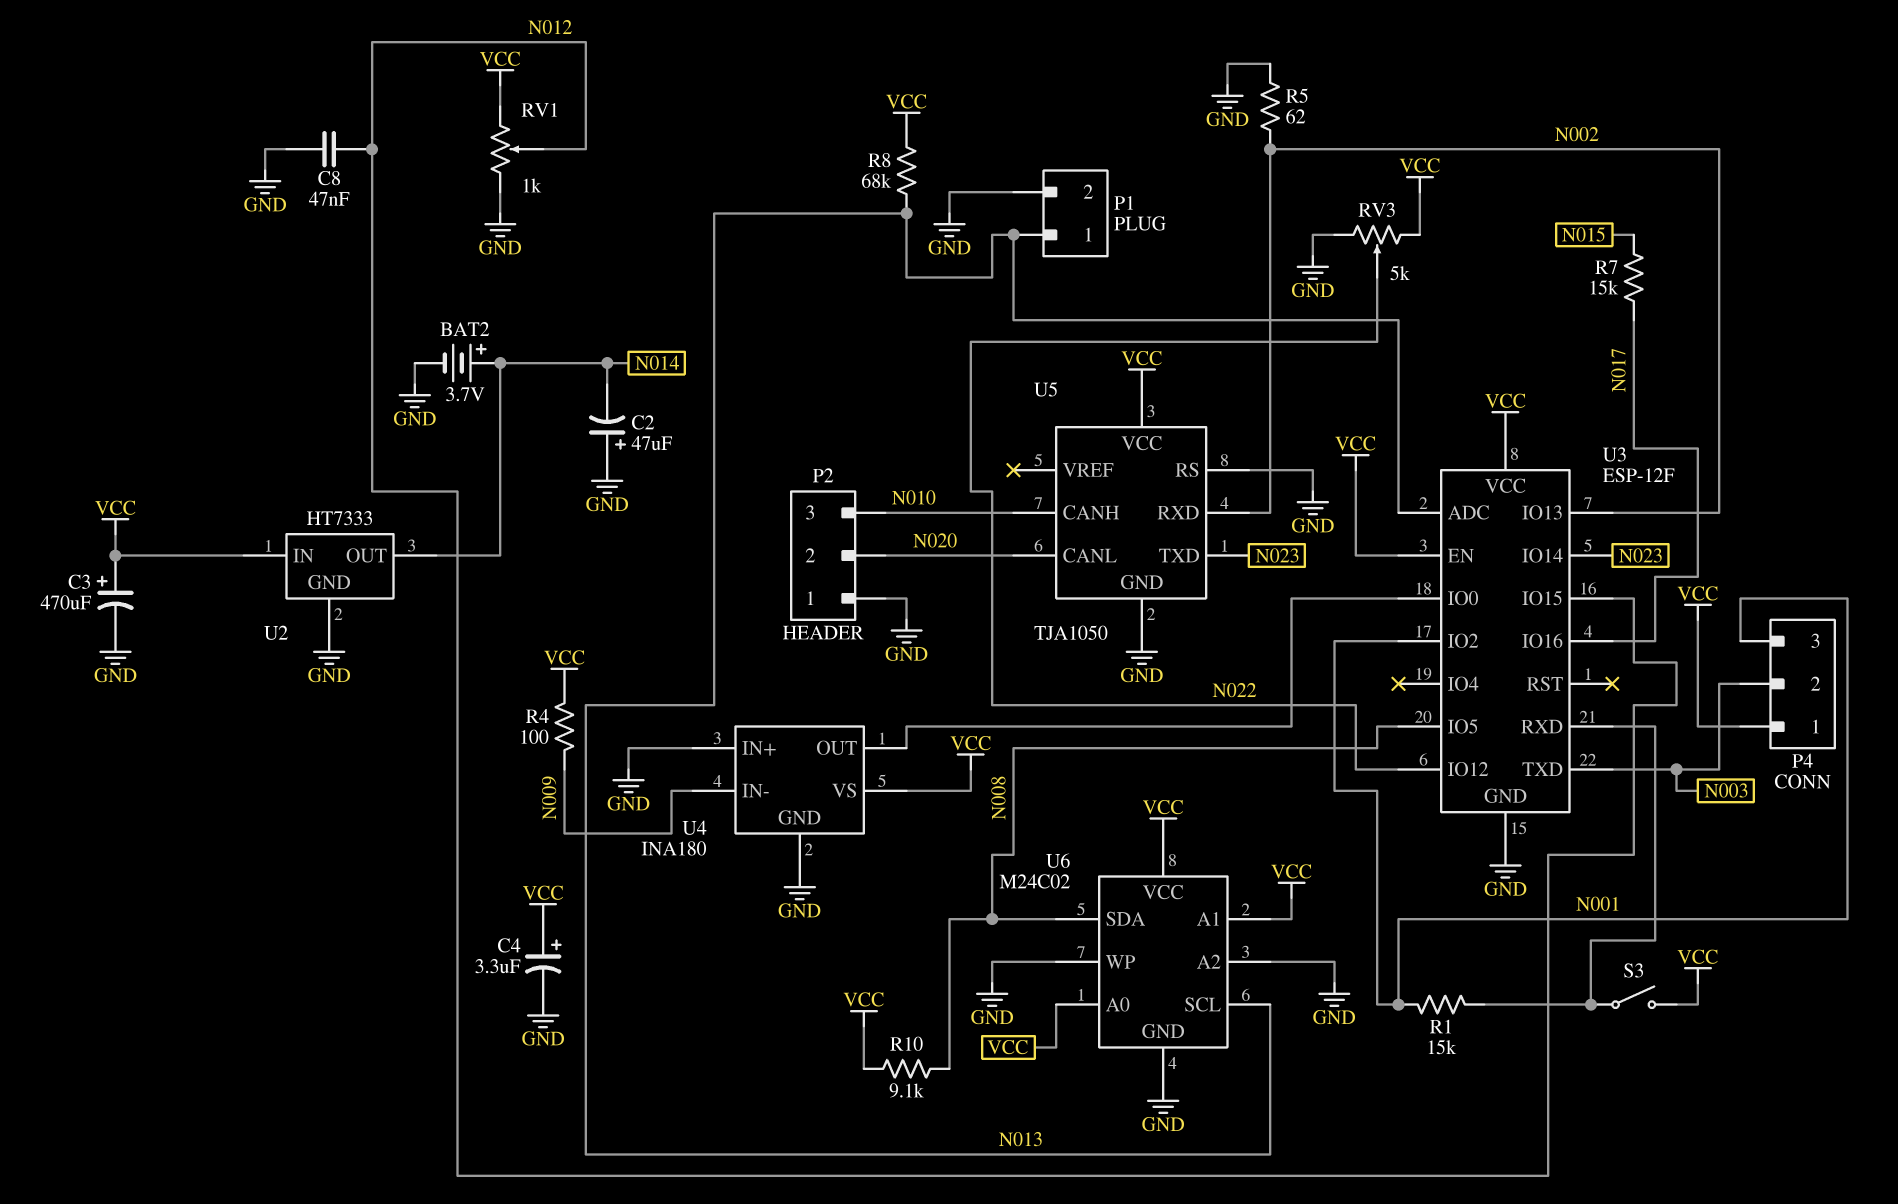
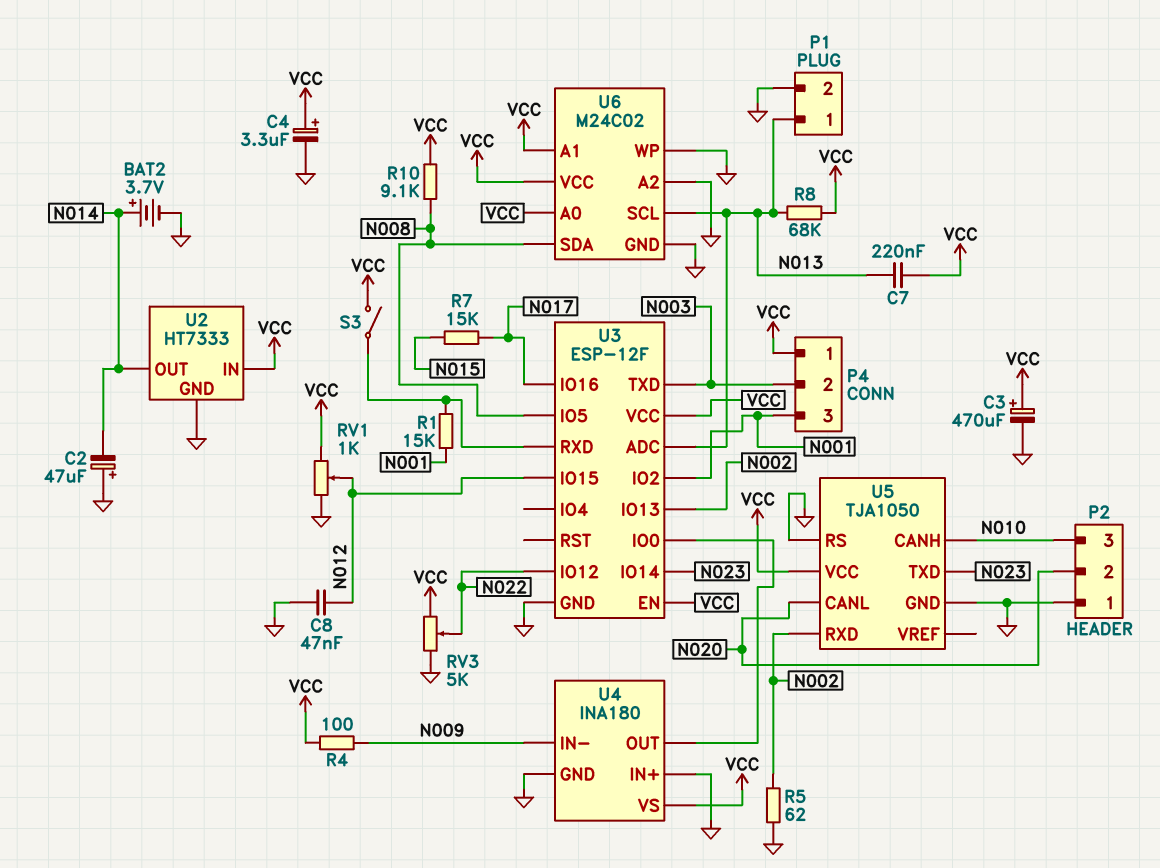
C7: none -> 220nF (N013, VCC)

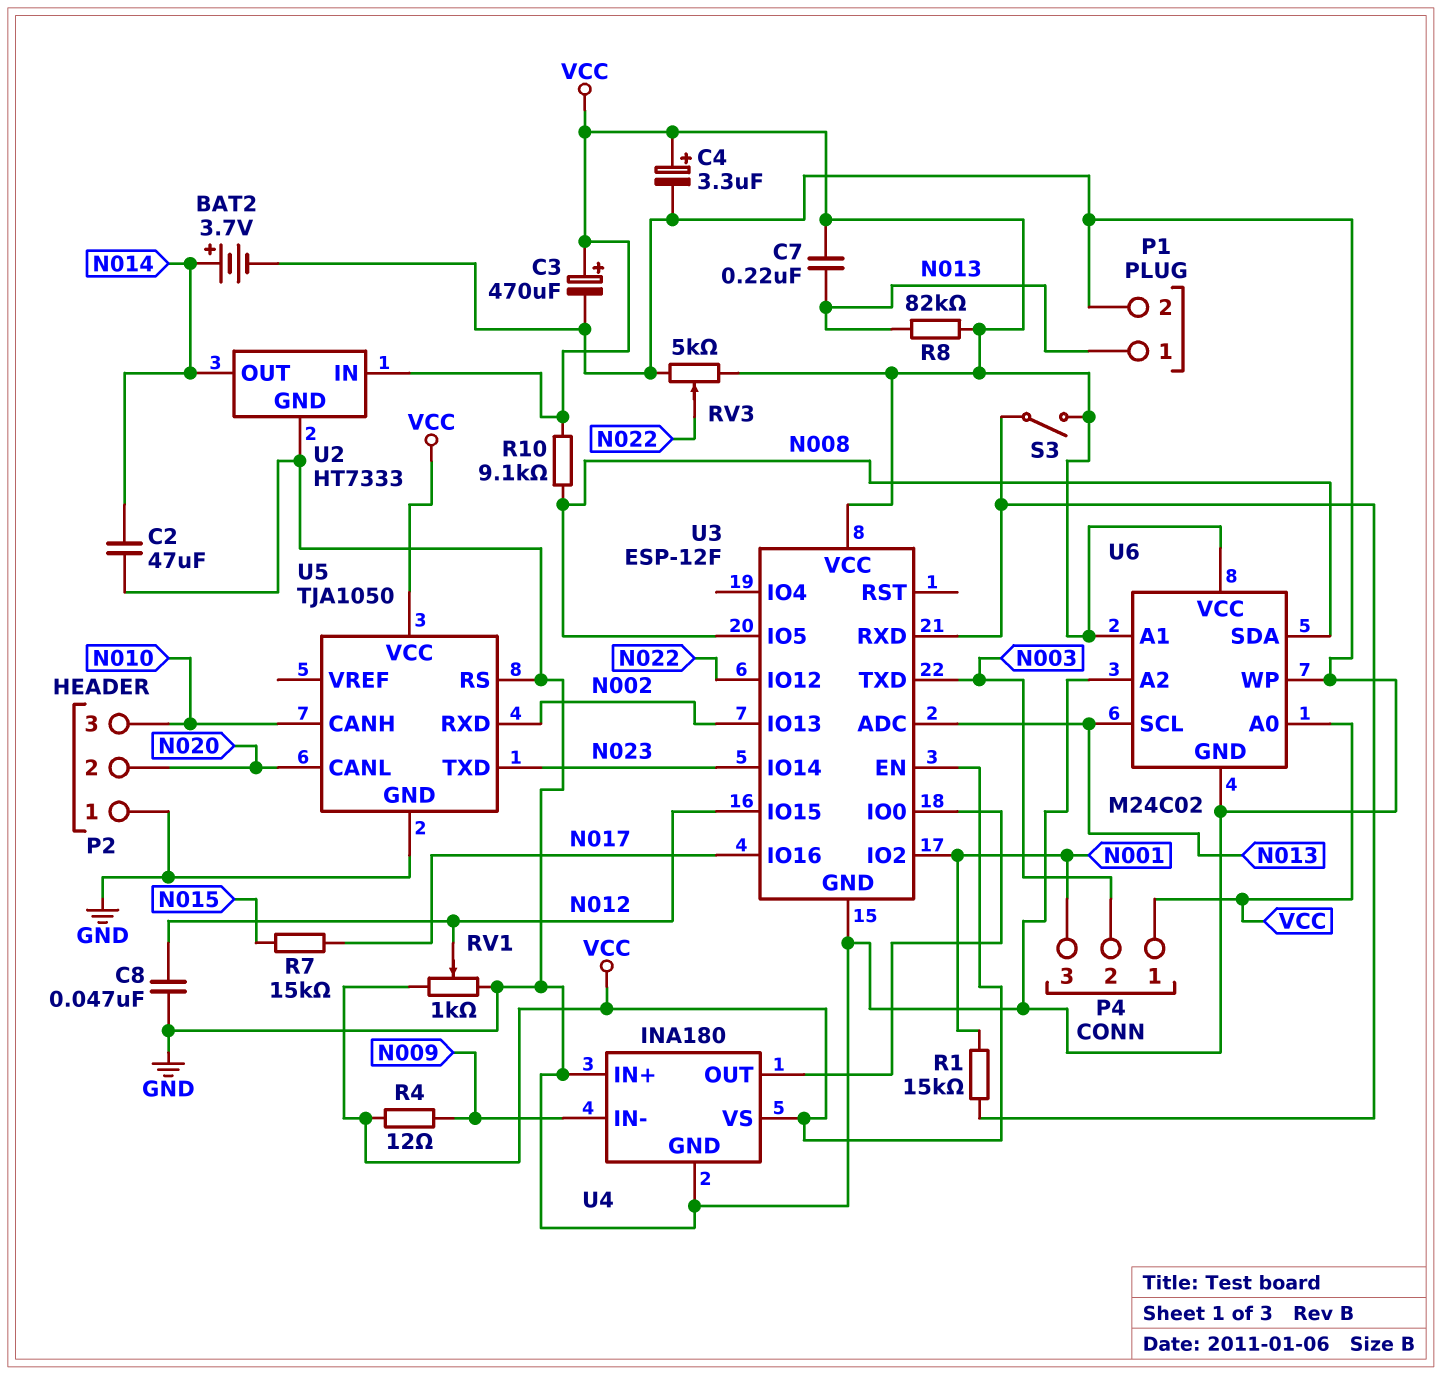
C2: 47uF (plus GND, minus N014) -> 47uF (GND, N014)
R4: 100 (N009, VCC) -> 12 (N009, VCC)
R5: 62 (GND, N002) -> none
R8: 68k (N013, VCC) -> 82k (N013, VCC)

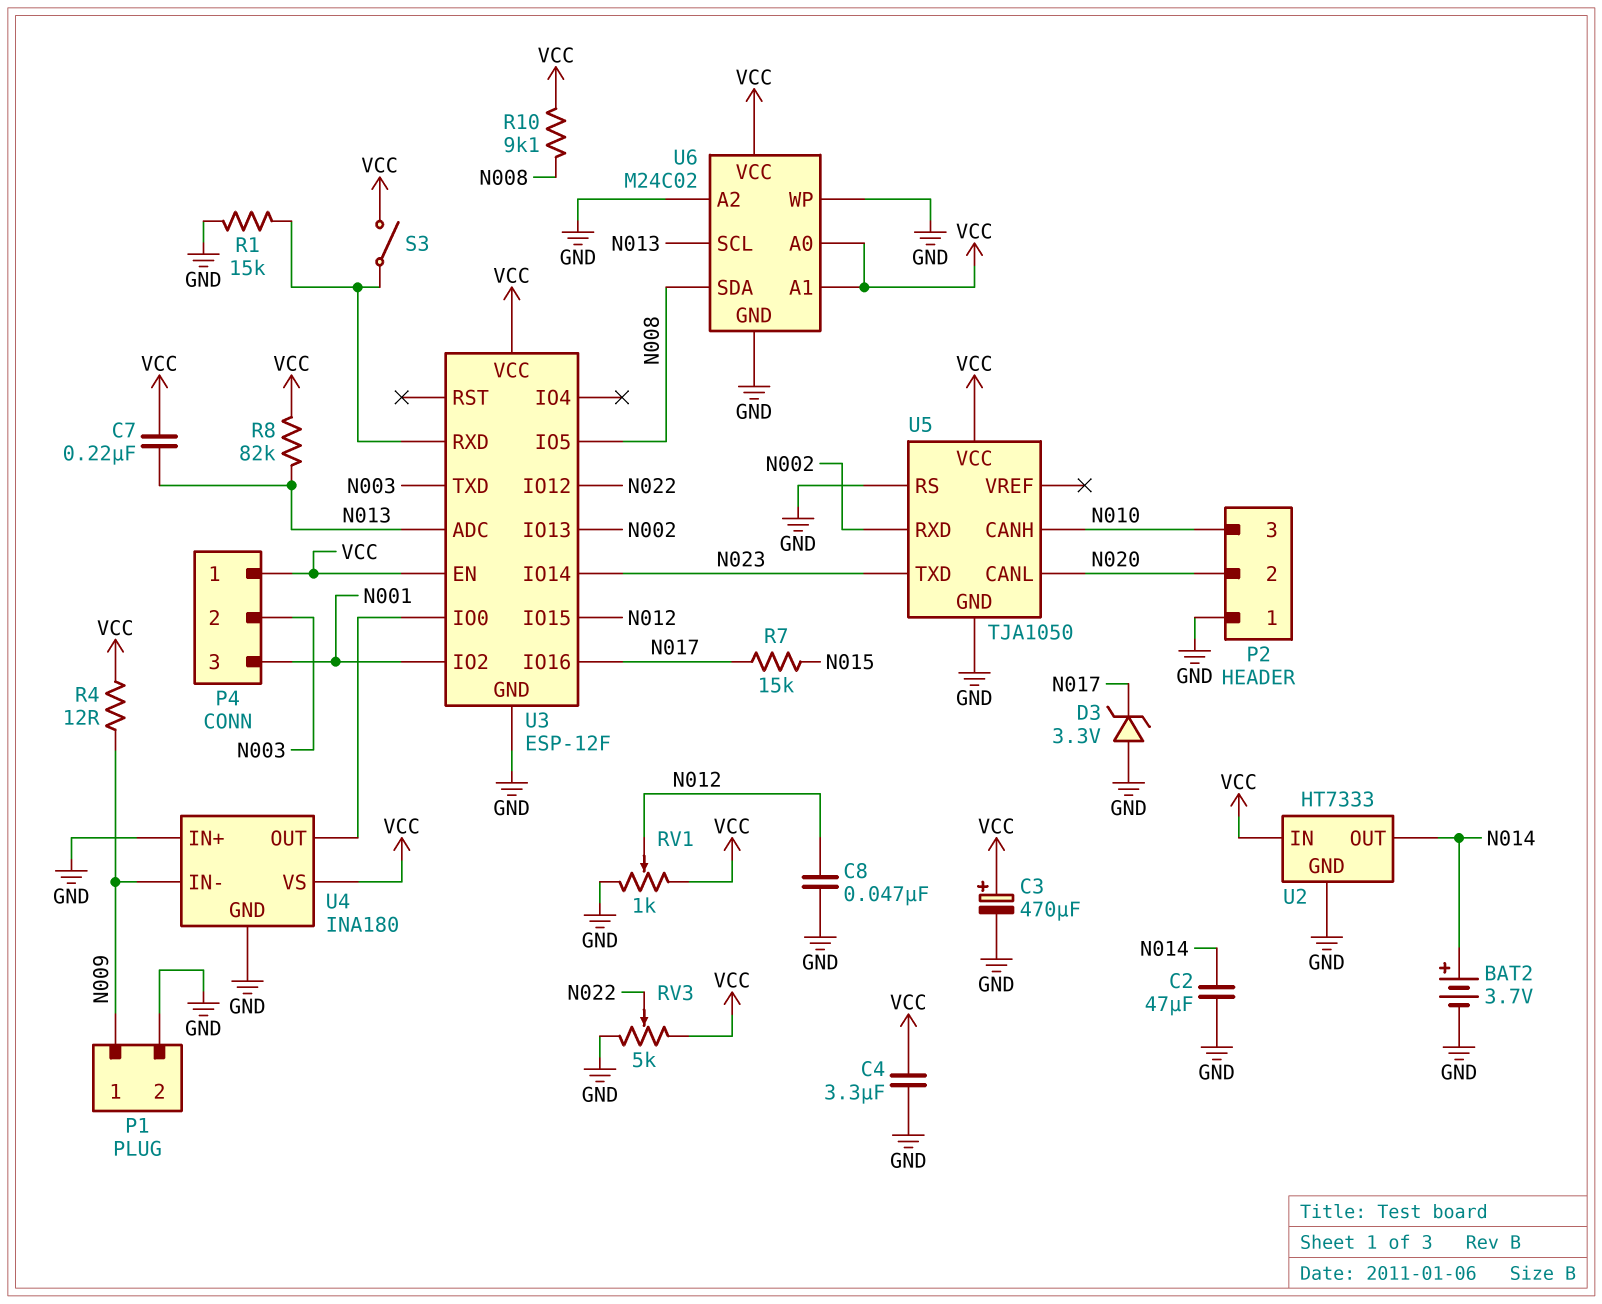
C4: 3.3uF (plus VCC, minus GND) -> 3.3uF (GND, VCC)
D3: none -> zener 3.3V (A GND, K N017)
P1 pin 1: N013 -> N009
R1: 15k (N001, U3/RXD) -> 15k (GND, U3/RXD)

